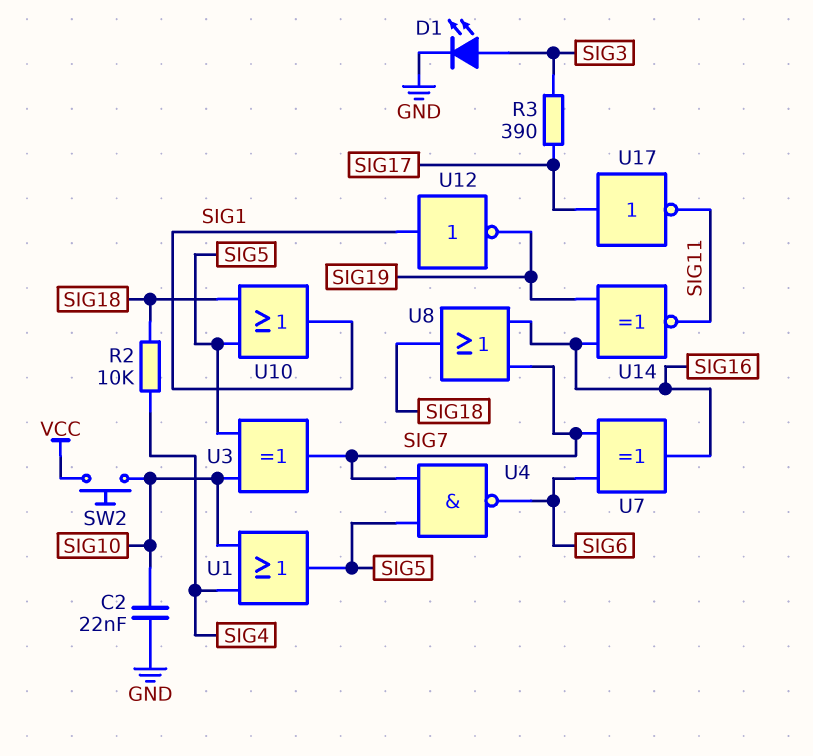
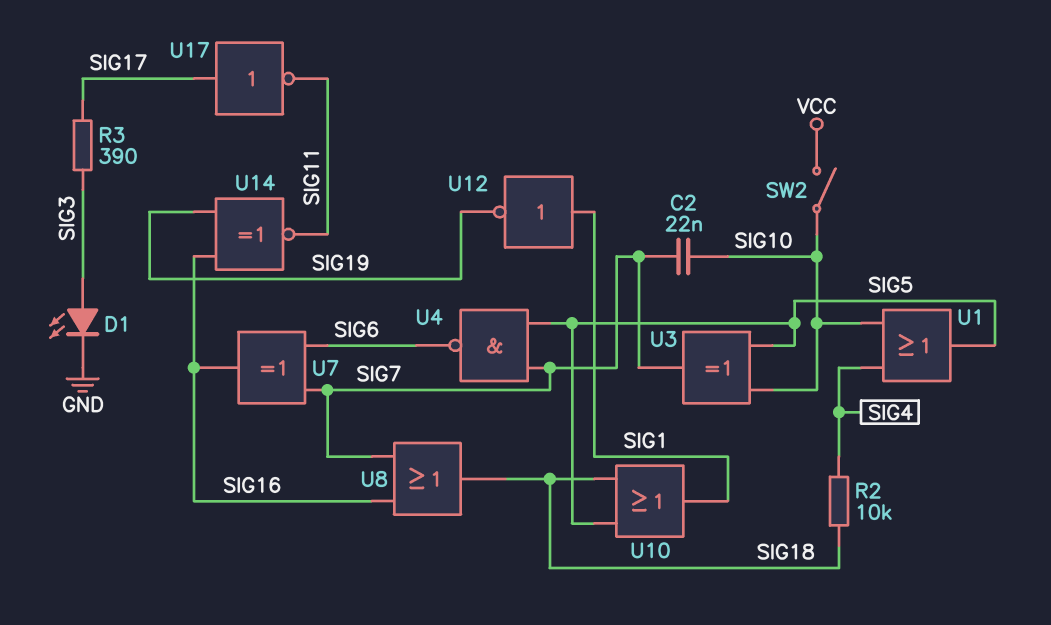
C2: 22nF (GND, SIG10) -> 22nF (SIG7, SIG10)
SW2: button (SIG10, VCC) -> switch (SIG10, VCC)

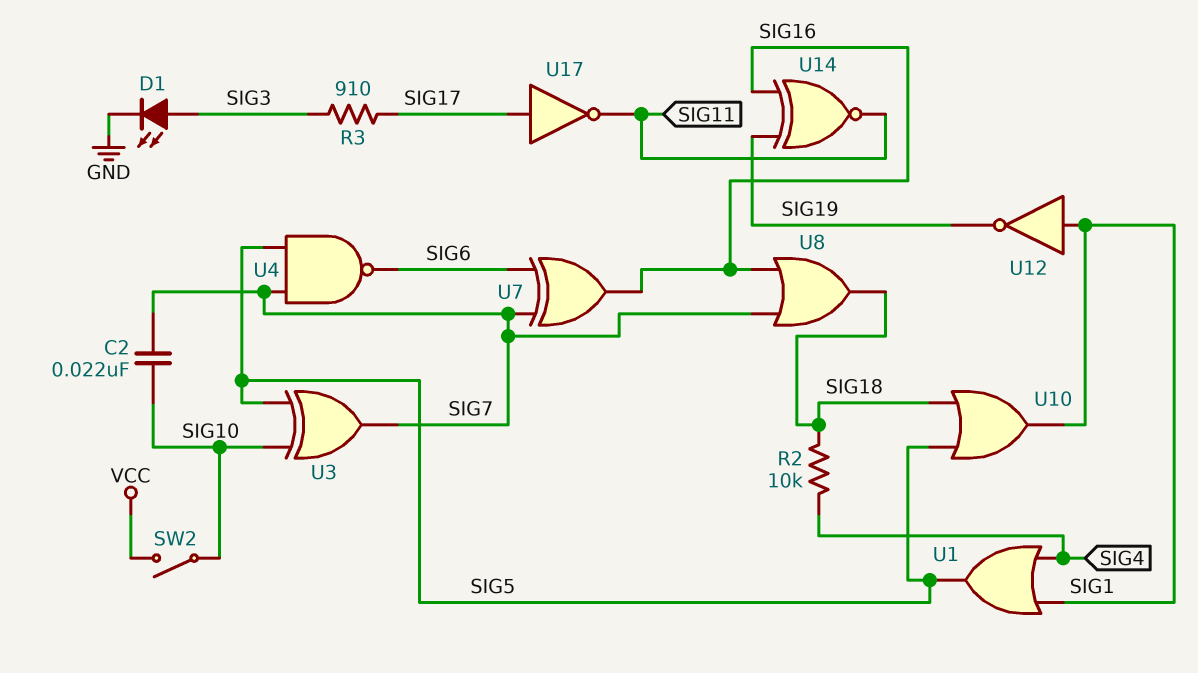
R3: 390 (SIG3, SIG17) -> 910 (SIG3, SIG17)
U1: OR (in SIG4, in SIG10, out SIG5) -> OR (in SIG1, in SIG4, out SIG5)

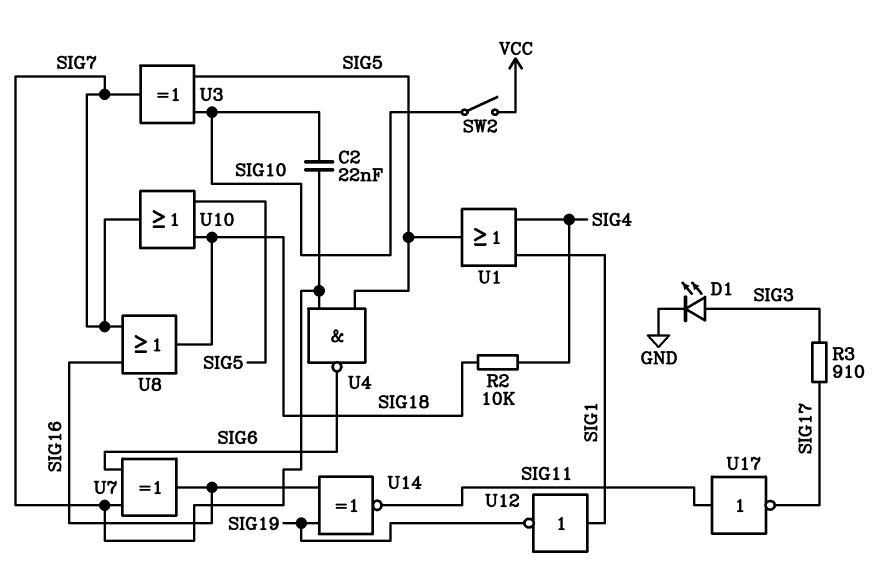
U10: OR (in SIG5, in SIG18, out SIG1) -> OR (in SIG5, in SIG18, out SIG7)
U17: NOT (in SIG17, out SIG11) -> NOT (in SIG11, out SIG17)

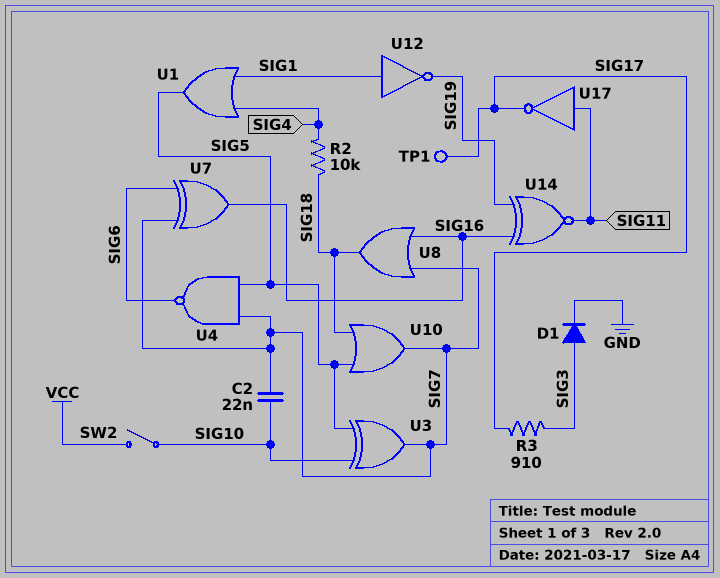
D1: LED (A SIG3, K GND) -> diode (A SIG3, K GND)
TP1: none -> test point (SIG17)

